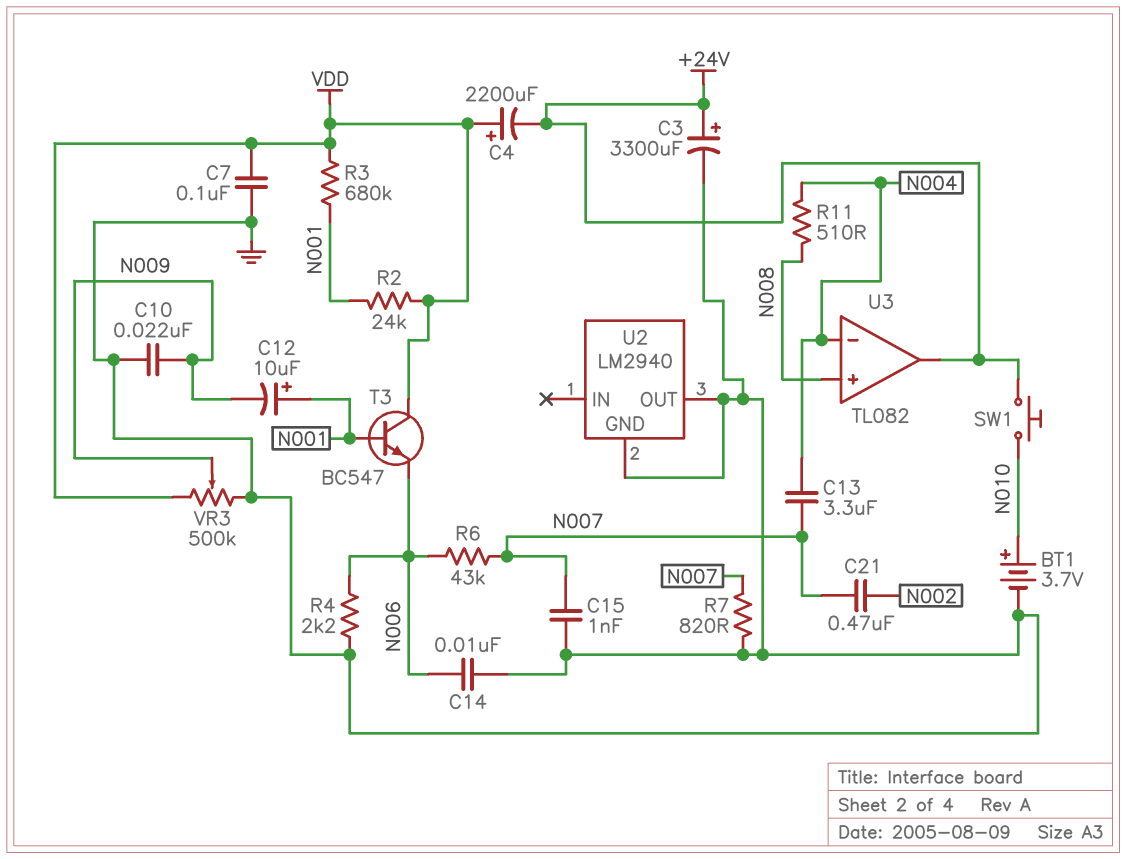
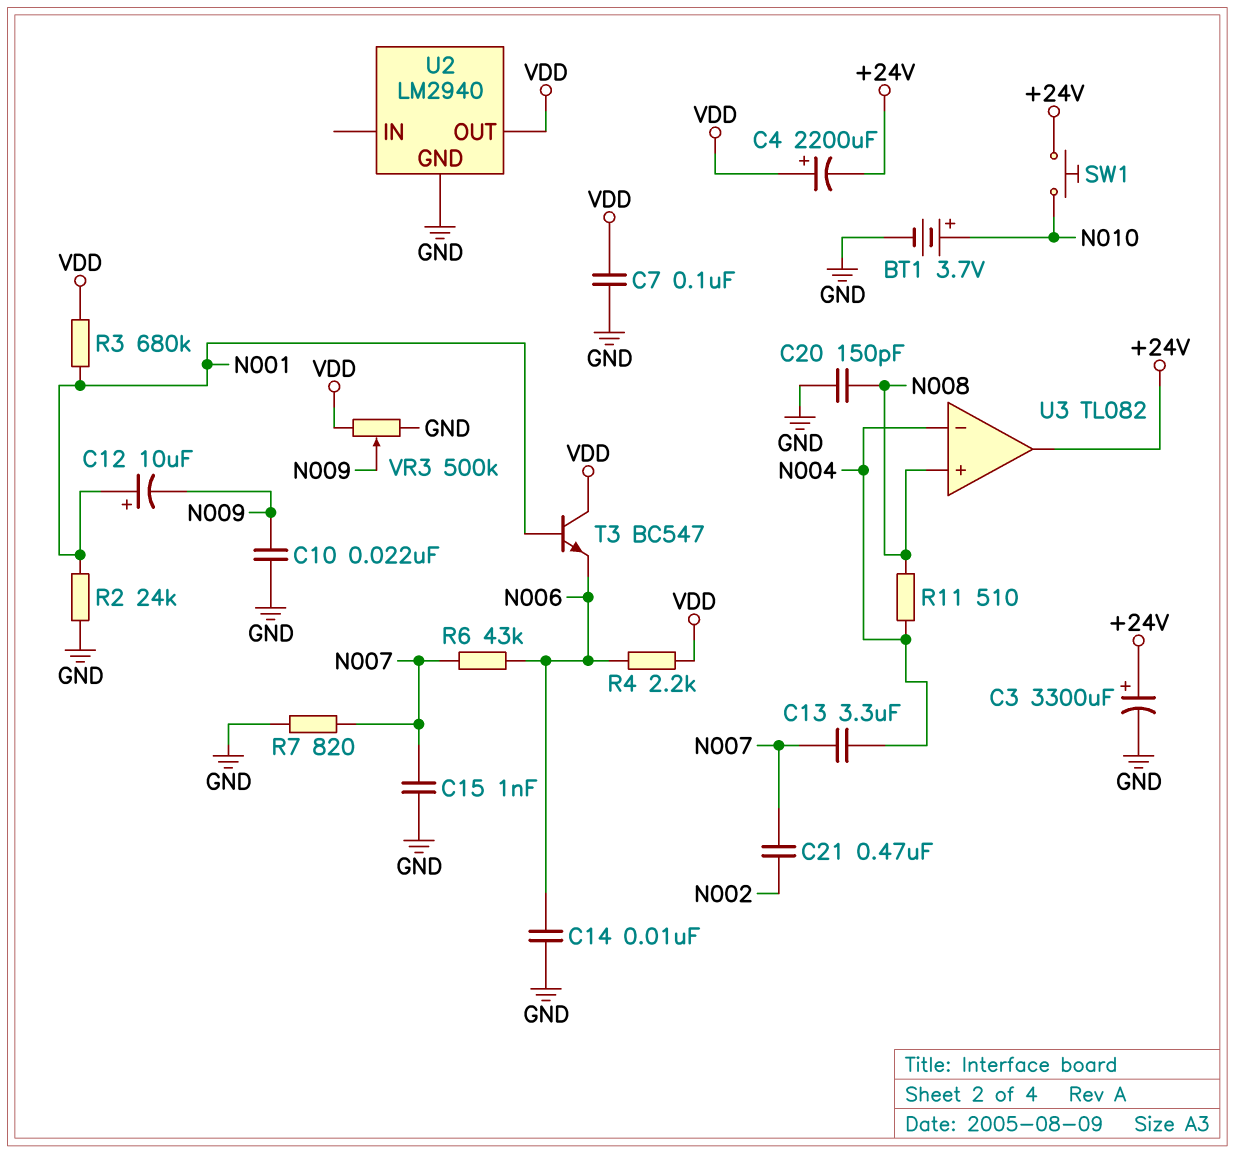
C20: none -> 150pF (GND, N008)
R2: 24k (N001, VDD) -> 24k (GND, N001)
R4: 2.2k (GND, N006) -> 2.2k (N006, VDD)
U2 pin OUT: GND -> VDD

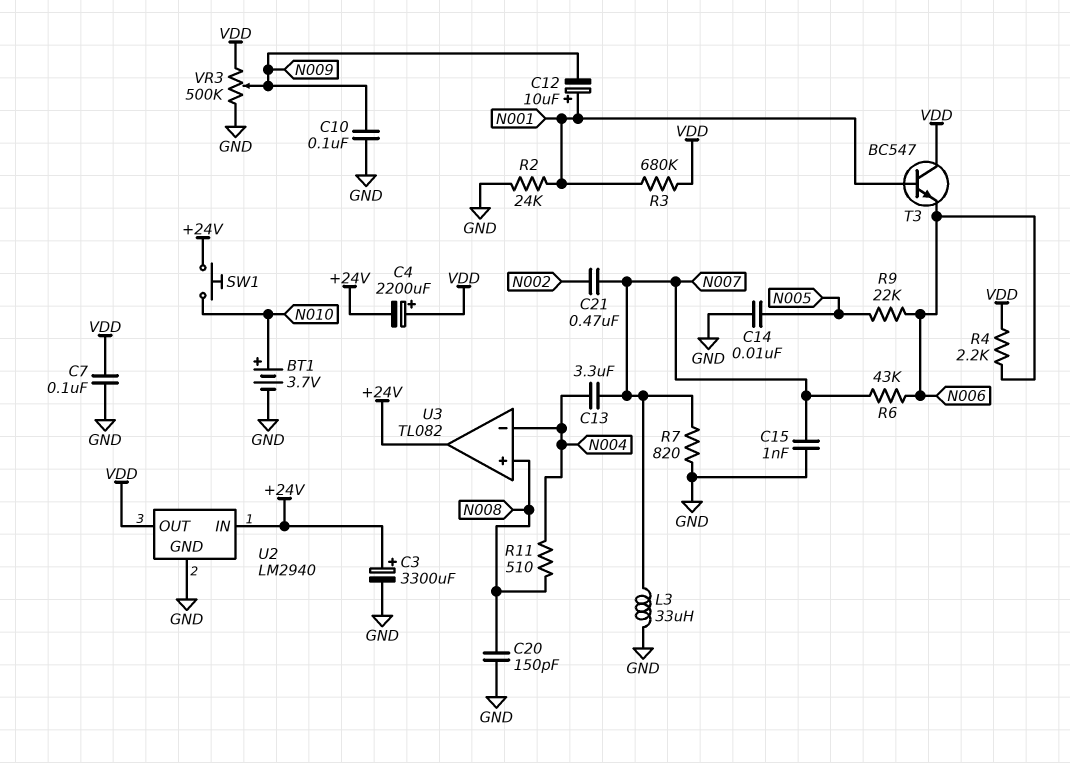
C10: 22nF (GND, N009) -> 100nF (GND, N009)
C14: 10nF (GND, N006) -> 10nF (GND, N005)
L3: none -> 33uH (GND, N007)
R9: none -> 22k (N005, N006)
U2 pin IN: none -> +24V

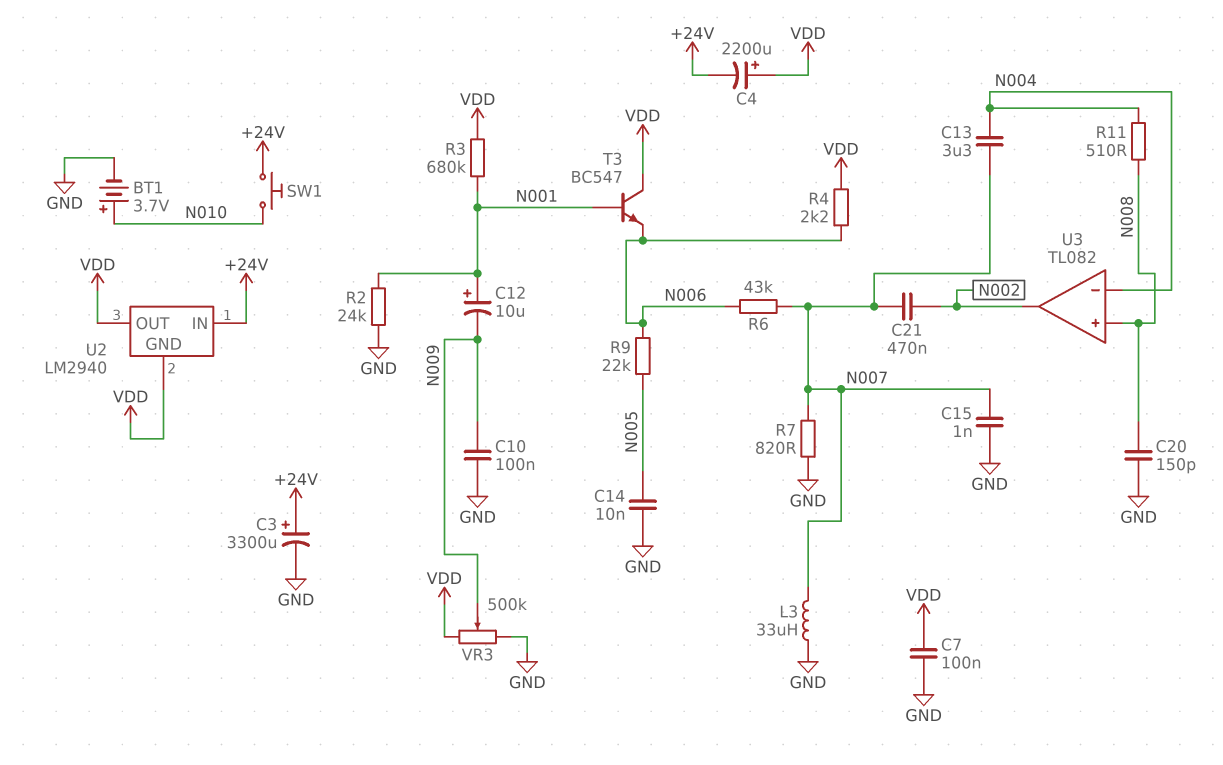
U2 pin GND: GND -> VDD
U3 pin out: +24V -> N002

